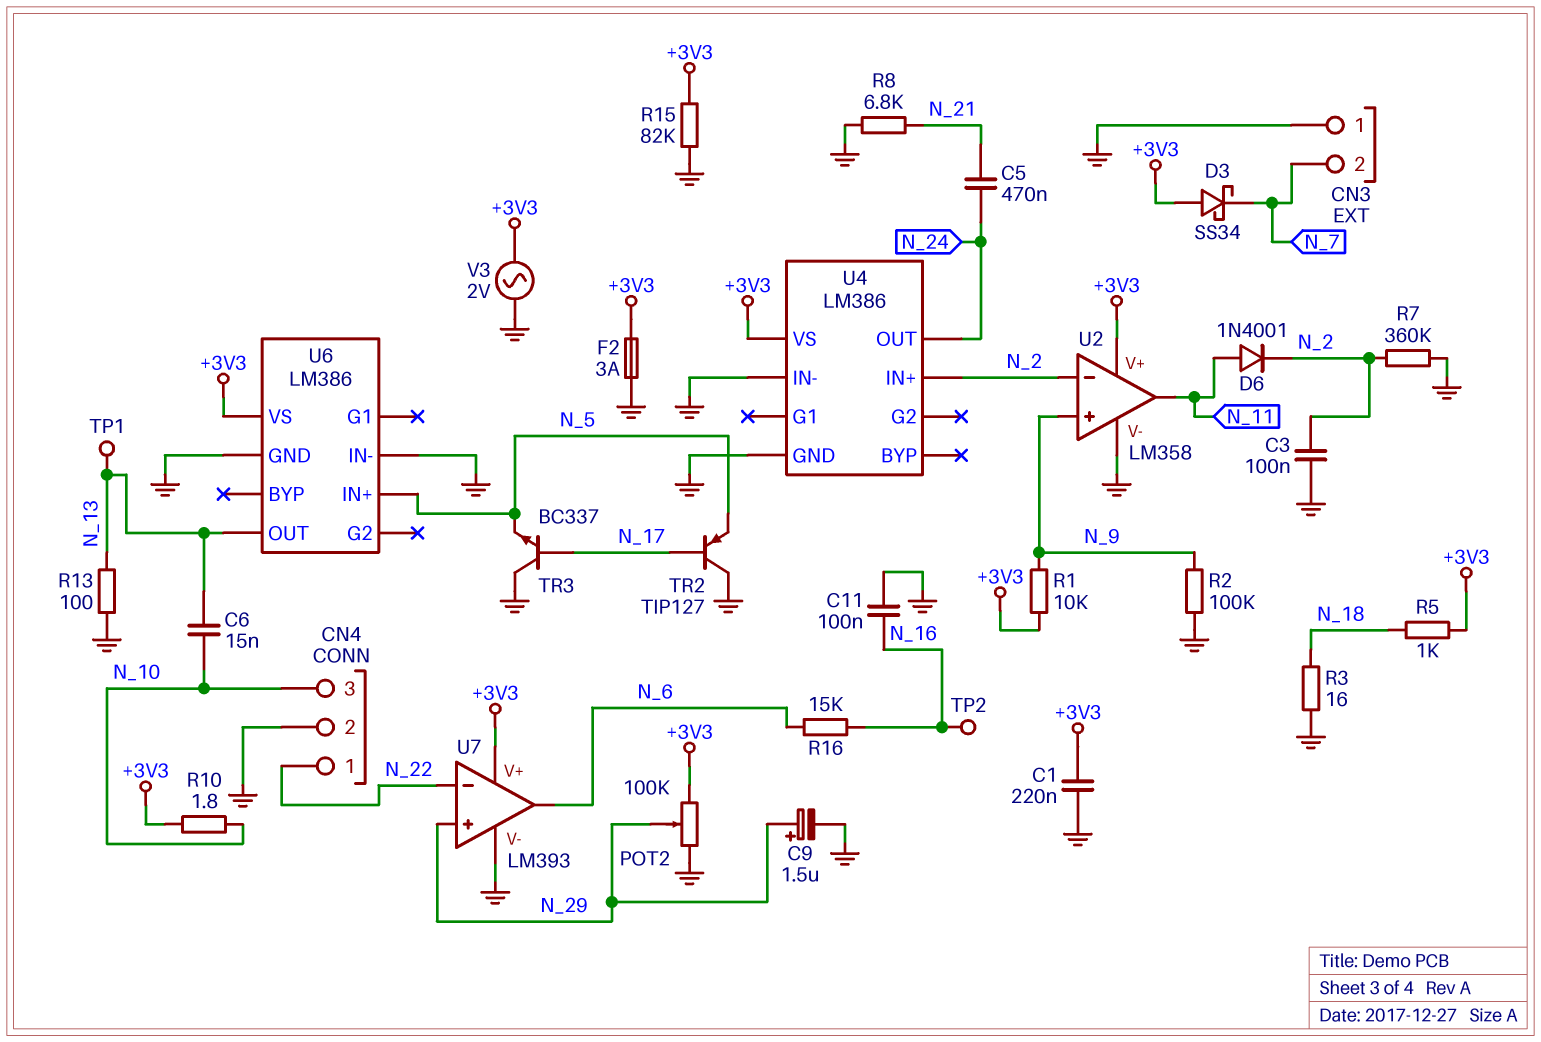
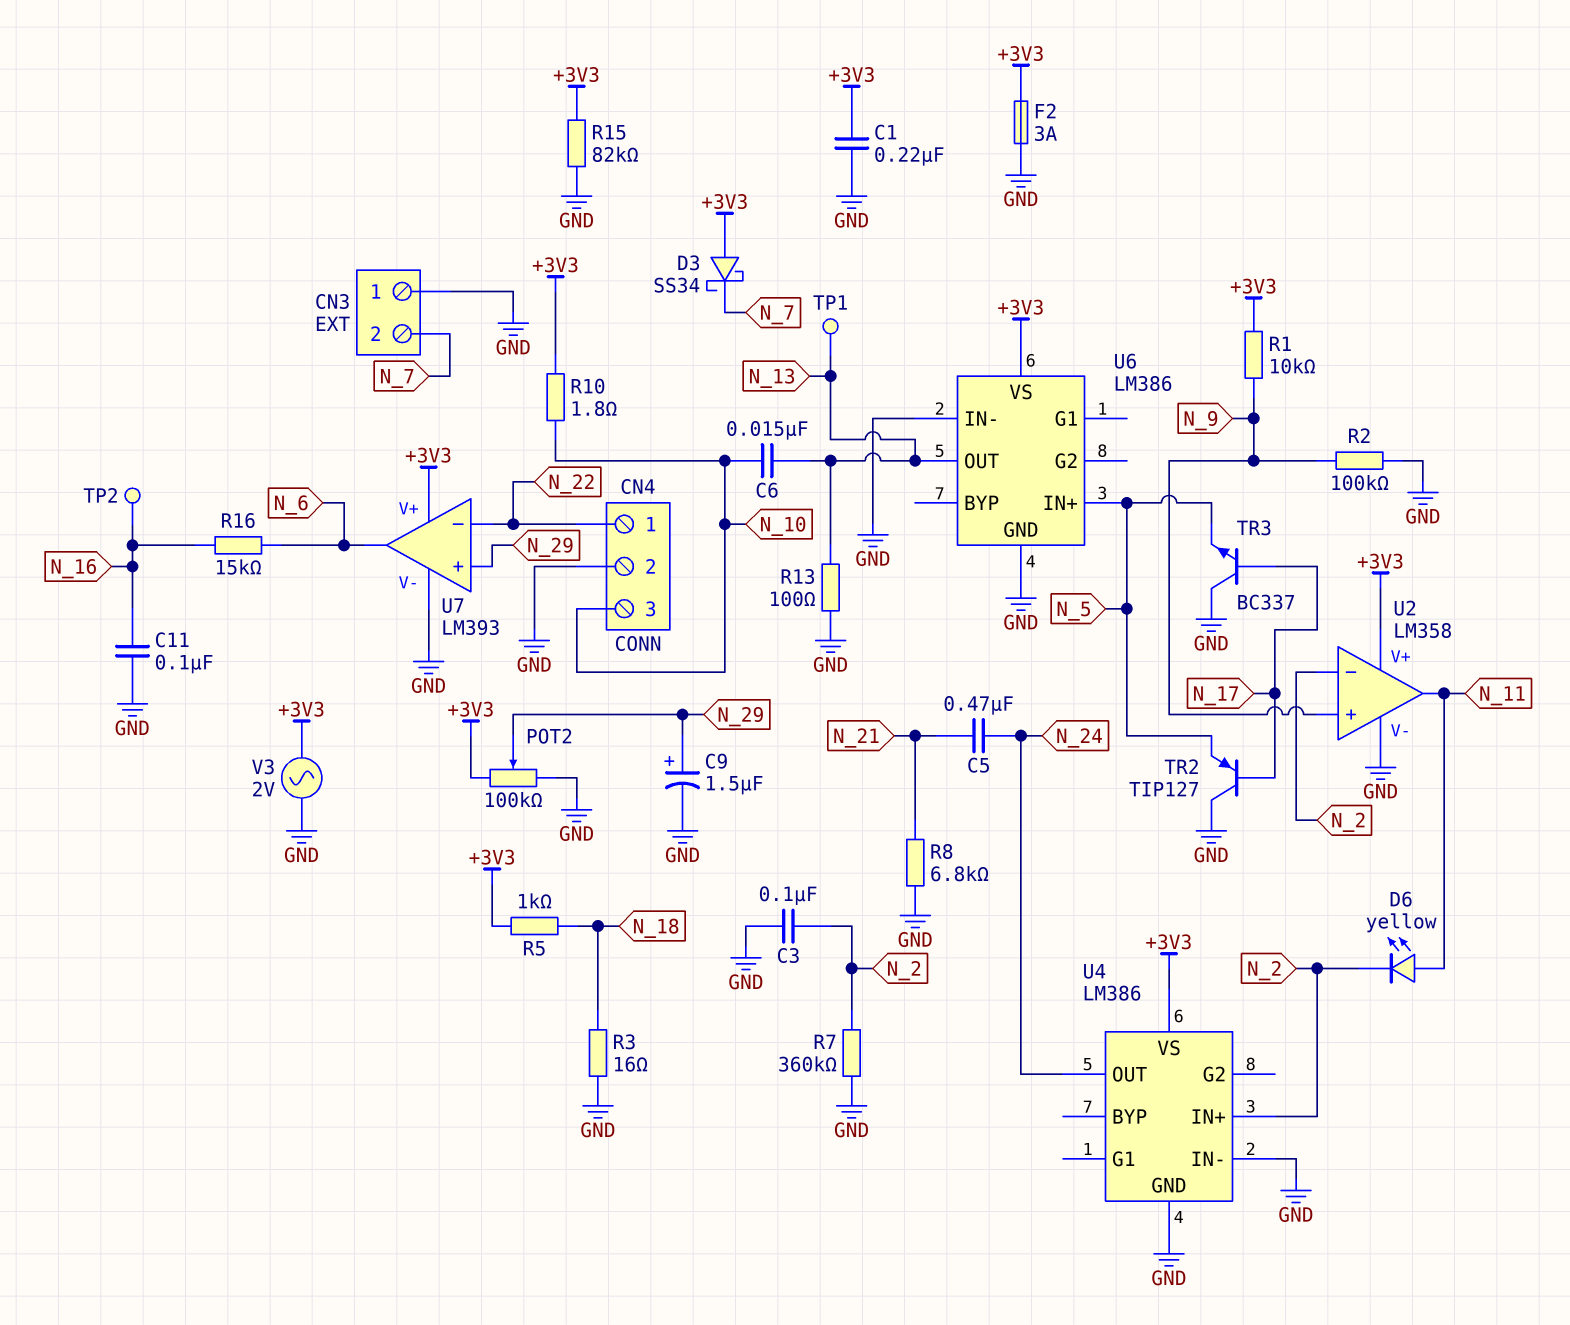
D6: diode 1N4001 (A N_11, K N_2) -> LED yellow (A N_11, K N_2)

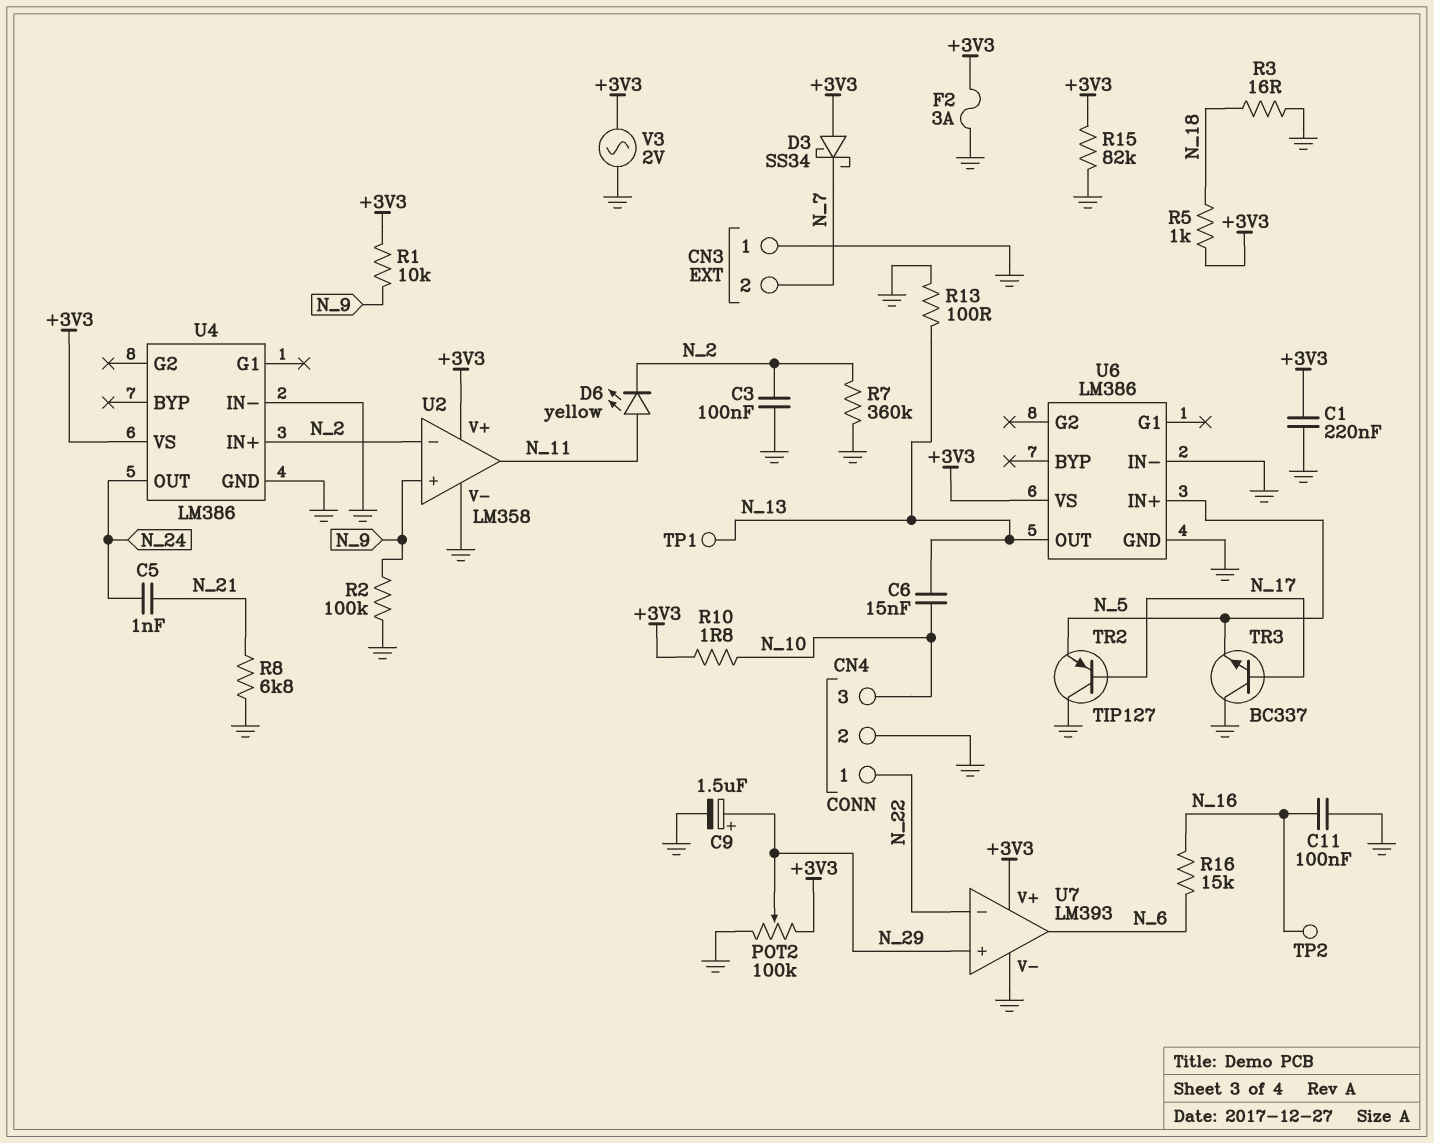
C5: 470nF (N_21, N_24) -> 1nF (N_21, N_24)

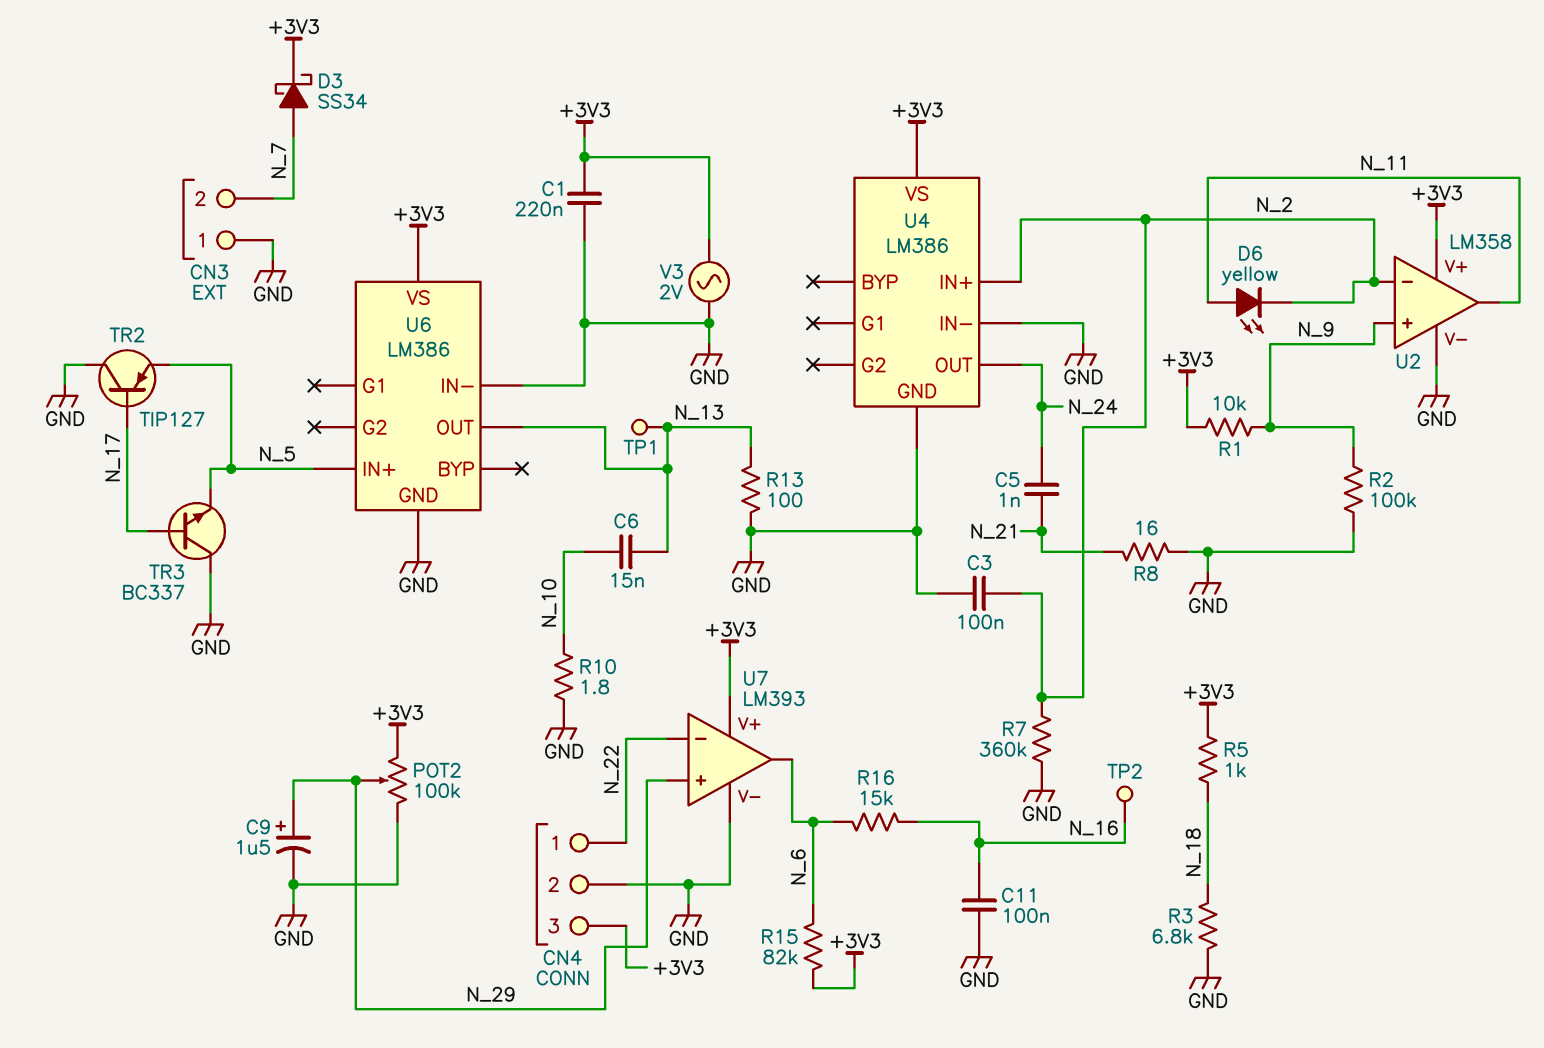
CN4 pin 3: N_10 -> +3V3
D3: schottky SS34 (A +3V3, K N_7) -> schottky SS34 (A N_7, K +3V3)
F2: 3A (+3V3, GND) -> none
R3: 16 (GND, N_18) -> 6.8k (GND, N_18)
R8: 6.8k (GND, N_21) -> 16 (GND, N_21)
R10: 1.8 (+3V3, N_10) -> 1.8 (GND, N_10)
R15: 82k (+3V3, GND) -> 82k (+3V3, N_6)

